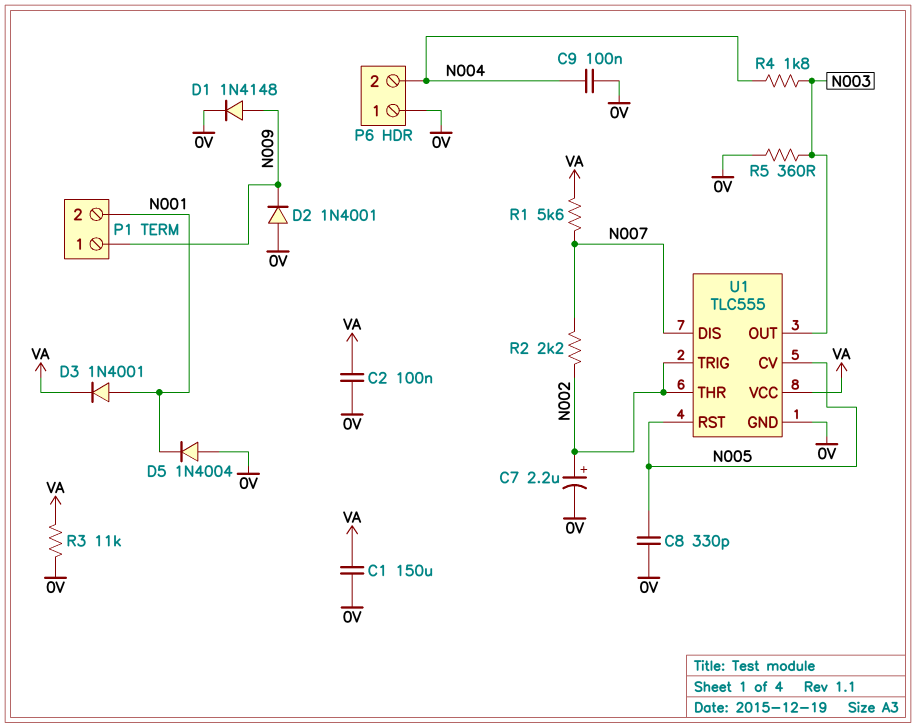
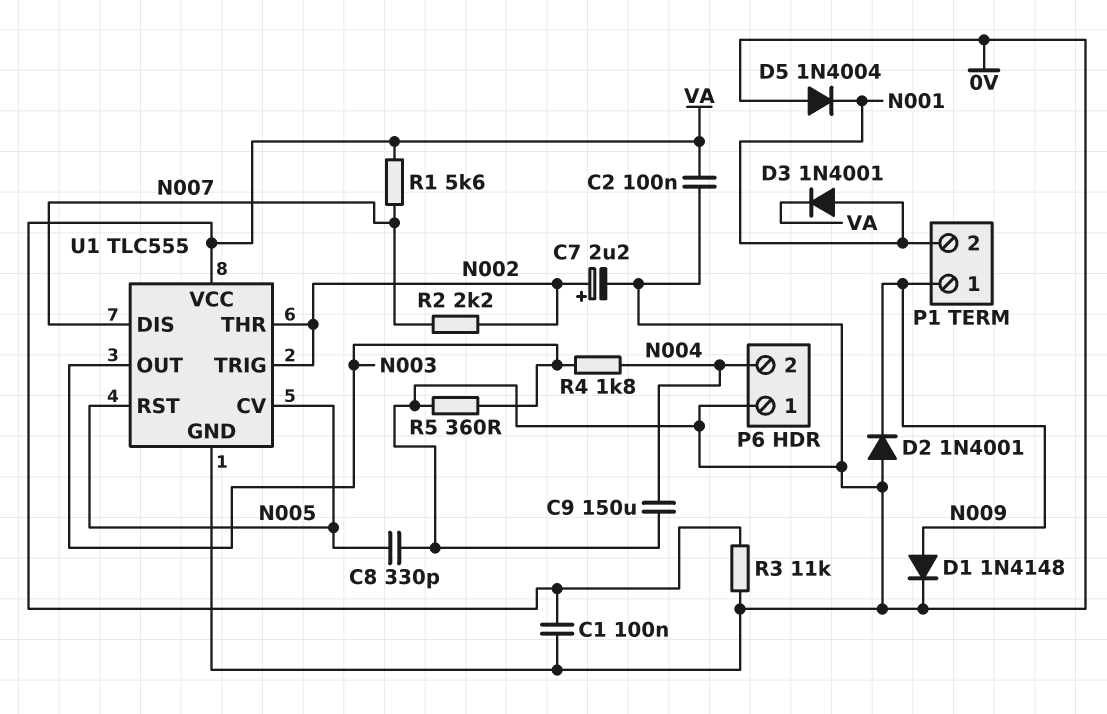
C1: 150uF (0V, VA) -> 100nF (0V, VA)
C9: 100nF (0V, N004) -> 150uF (0V, N004)

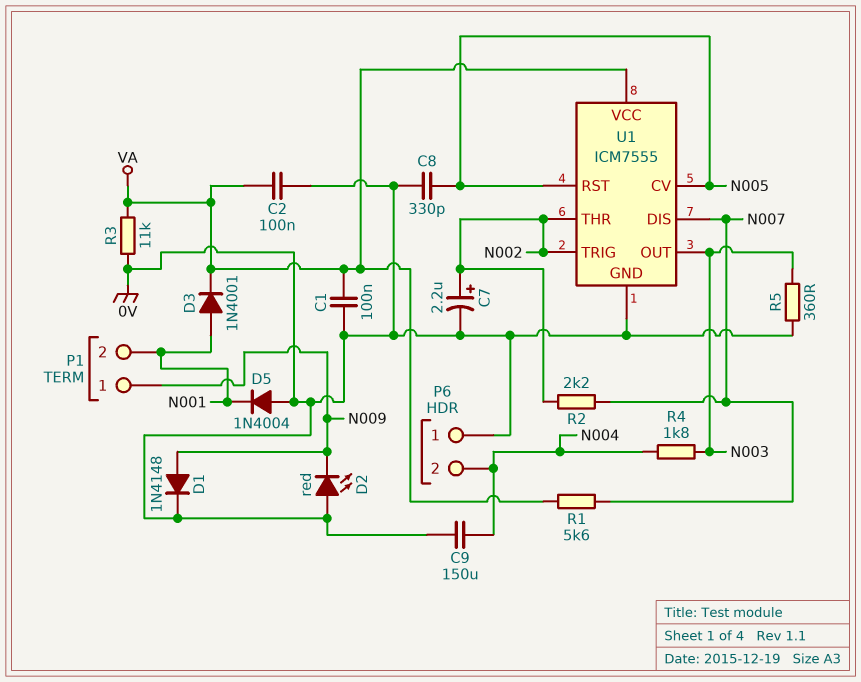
D2: diode 1N4001 (A 0V, K N009) -> LED red (A 0V, K N009)
U1: TLC555 -> ICM7555

